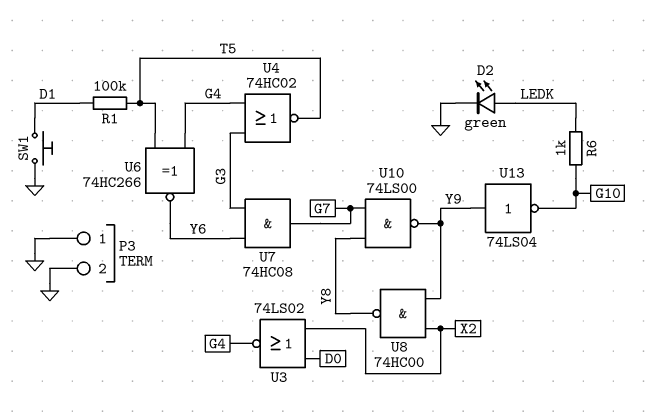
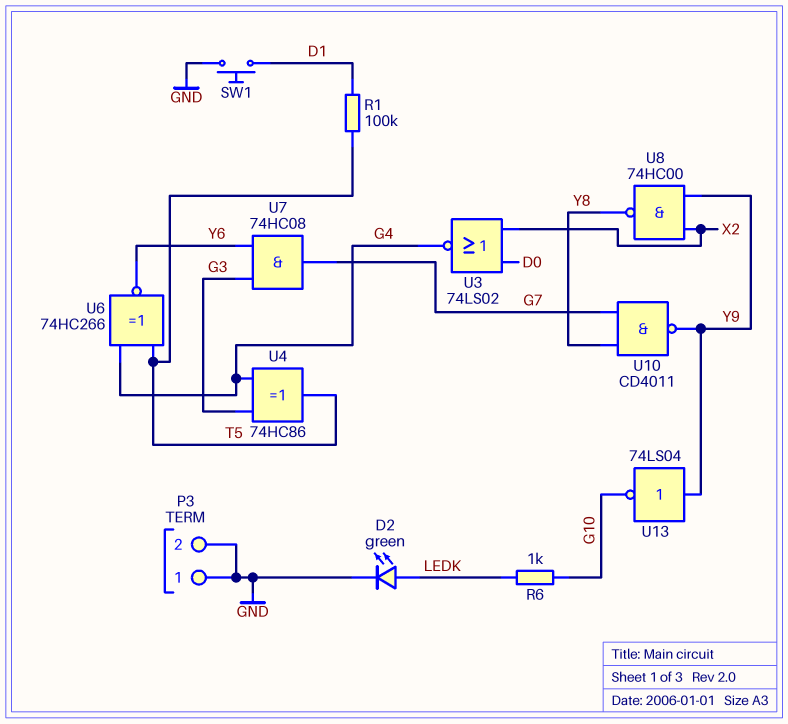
U4: NOR 74HC02 (in G3, in G4, out T5) -> XOR 74HC86 (in G3, in G4, out T5)
U10: NAND 74LS00 (in G7, in Y8, out Y9) -> NAND CD4011 (in G7, in Y8, out Y9)

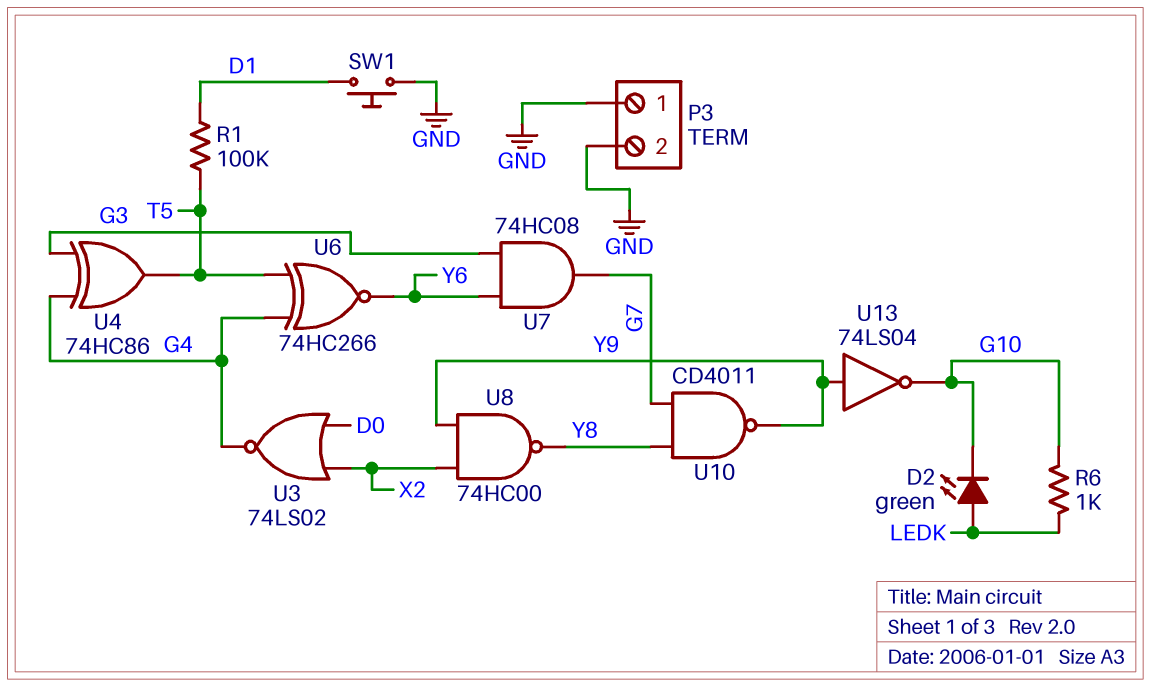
D2: LED green (A LEDK, K GND) -> LED green (A LEDK, K G10)

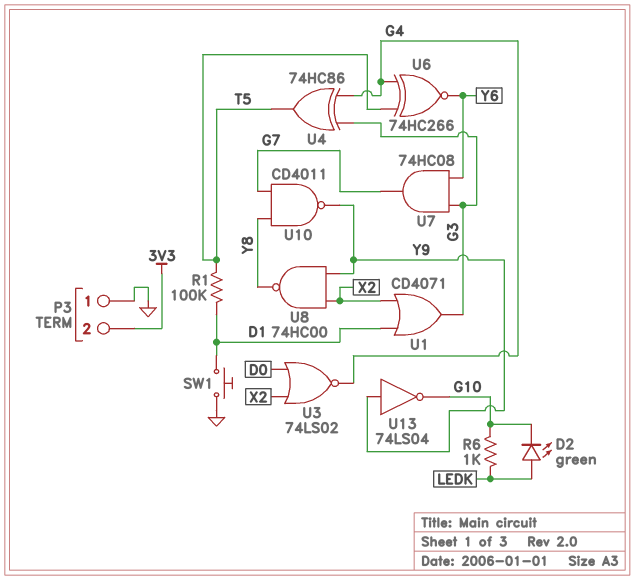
P3 pin 2: GND -> 3V3
U1: none -> OR CD4071 (in D1, in X2, out G3)

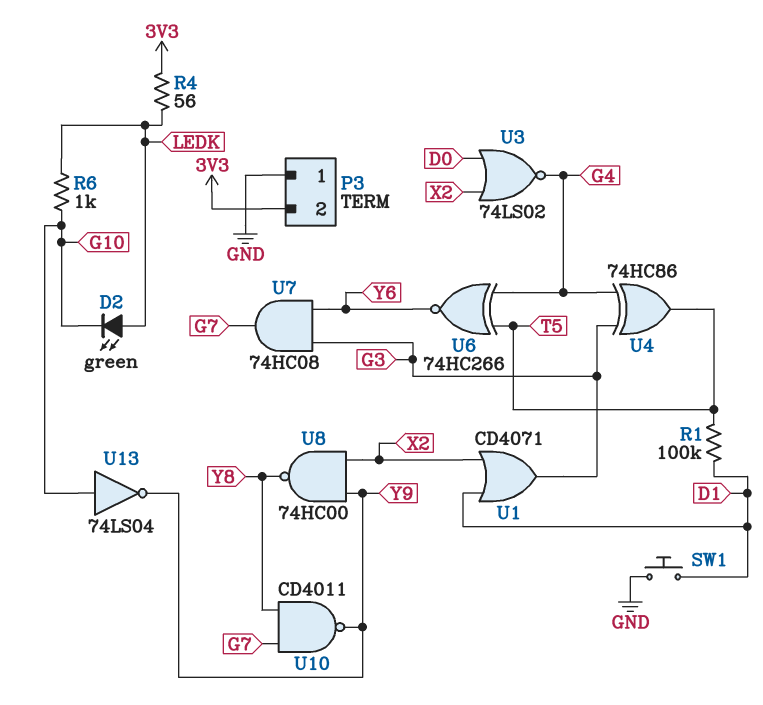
R4: none -> 56 (3V3, LEDK)
U13: NOT 74LS04 (in Y9, out G10) -> NOT 74LS04 (in G10, out Y9)

